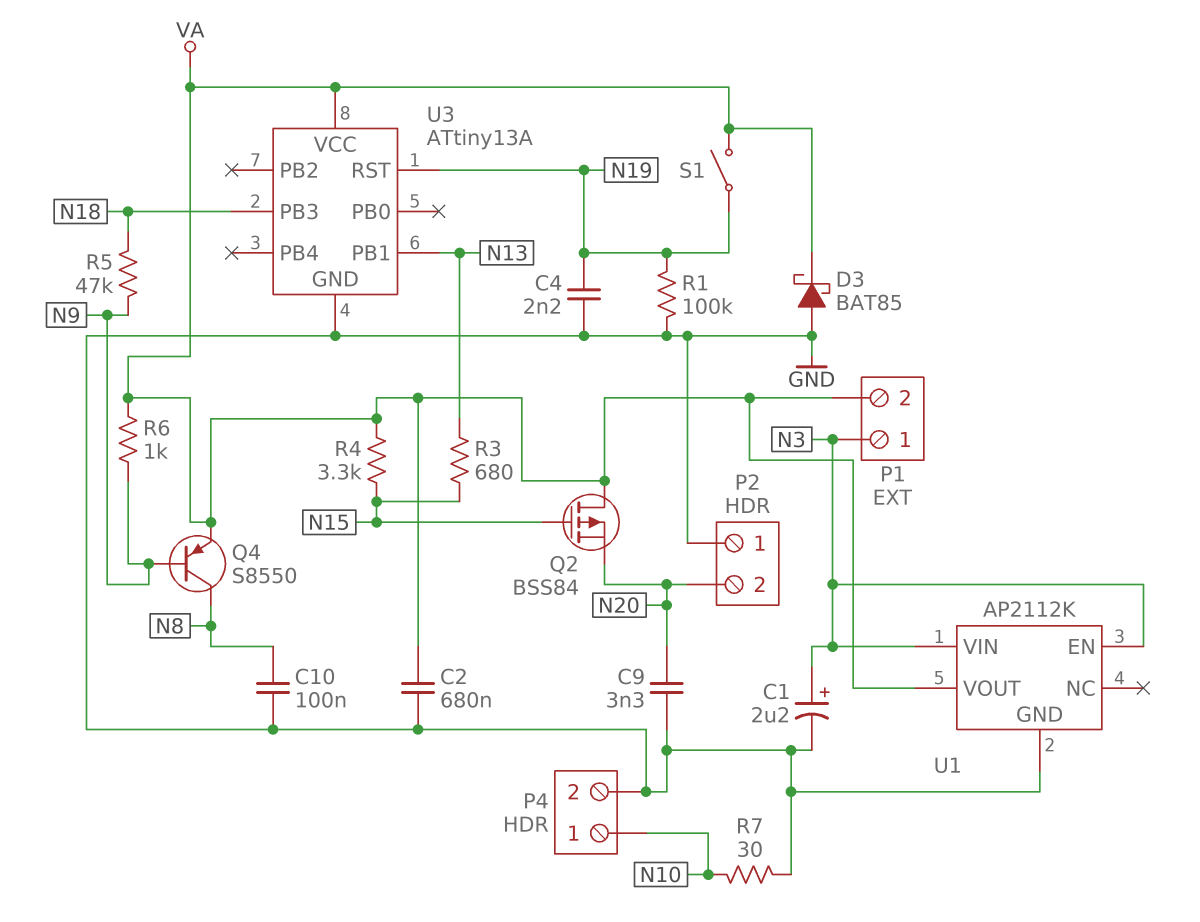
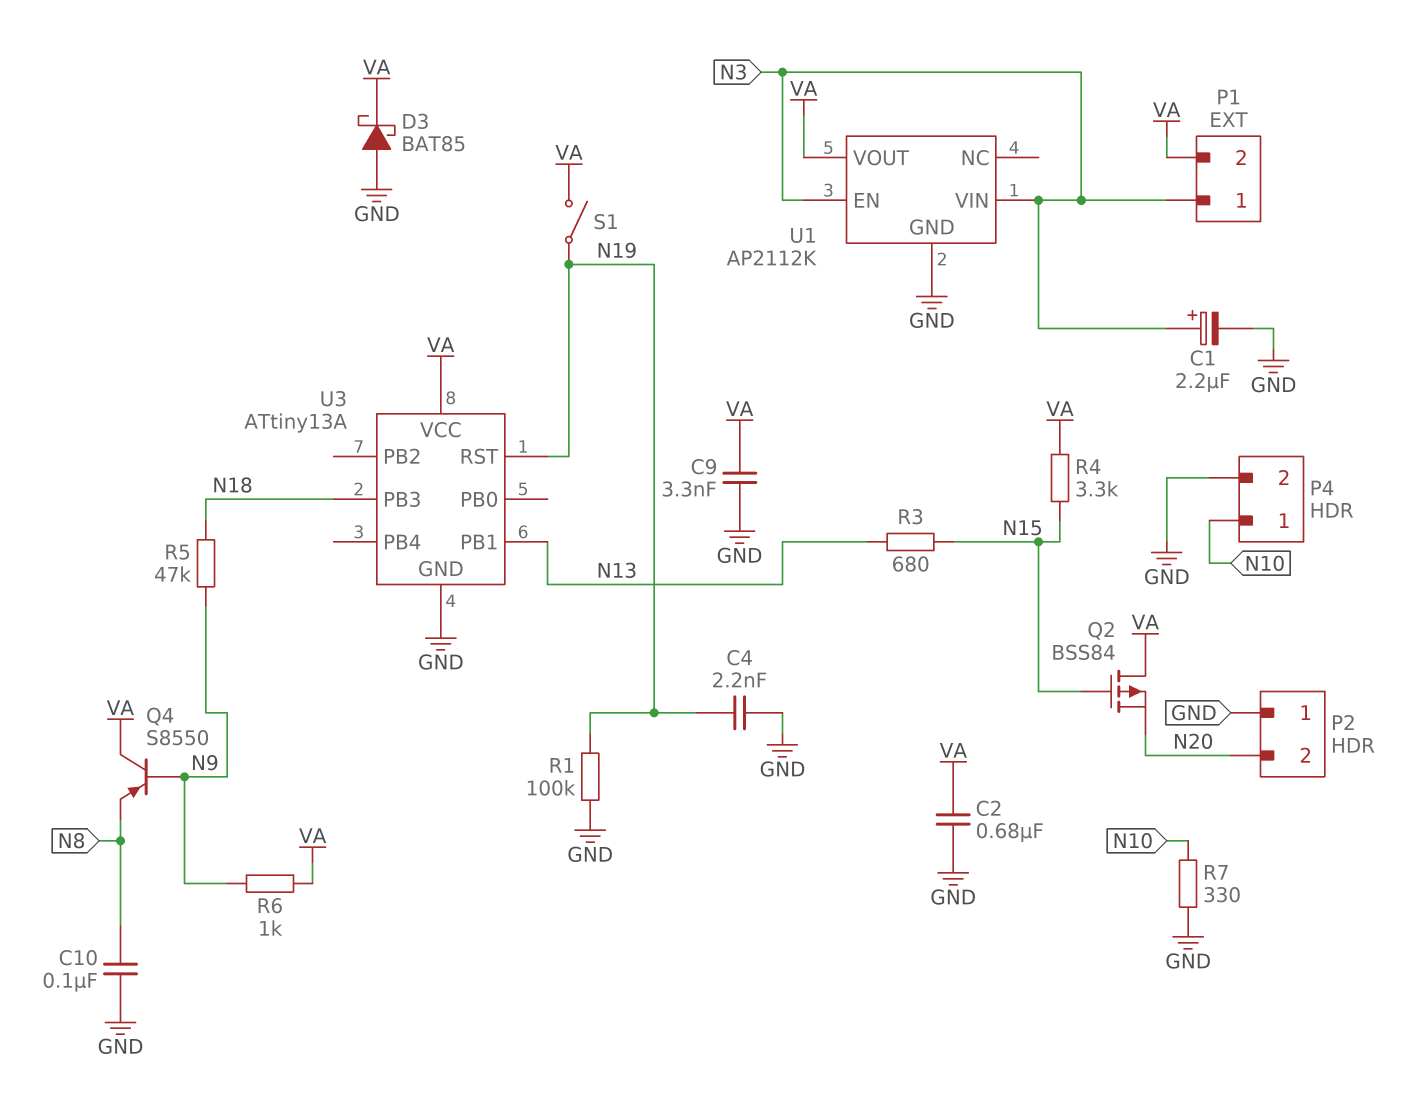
C9: 3.3nF (GND, N20) -> 3.3nF (GND, VA)
Q4: PNP S8550 (B N9, C N8, E VA) -> PNP S8550 (B N9, C VA, E N8)
R7: 30 (GND, N10) -> 330 (GND, N10)

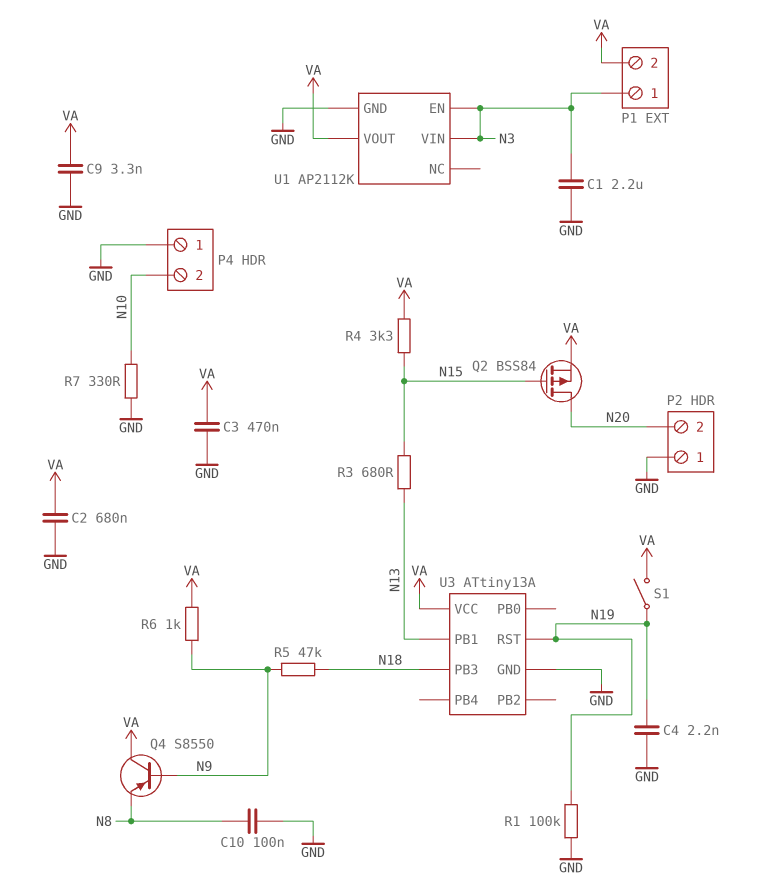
C1: 2.2uF (plus N3, minus GND) -> 2.2uF (GND, N3)
C3: none -> 470nF (GND, VA)
D3: schottky BAT85 (A GND, K VA) -> none
P4 pin 1: N10 -> GND
P4 pin 2: GND -> N10
Q2: PMOS BSS84 (G N15, D VA, S N20) -> PMOS BSS84 (G N15, D N20, S VA)

